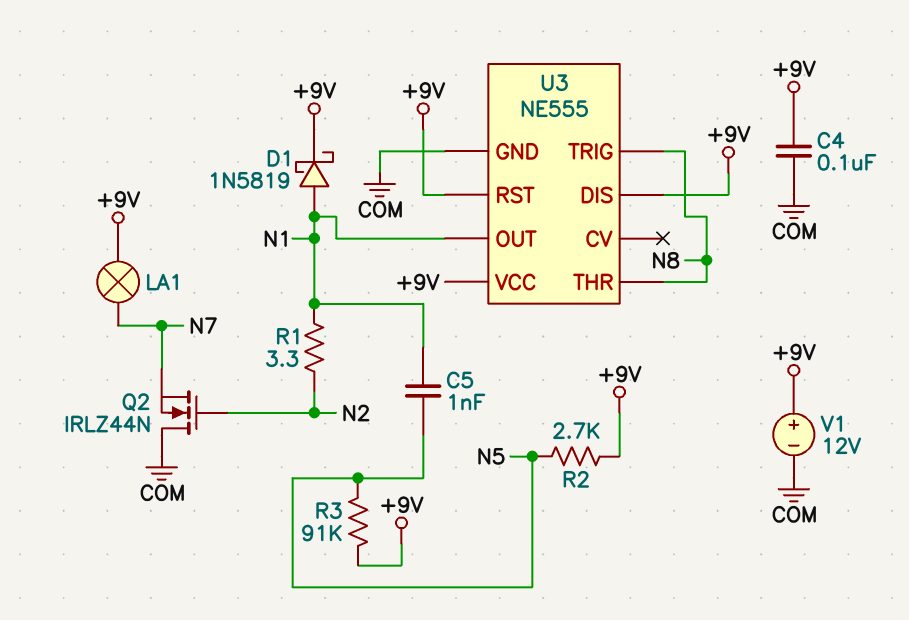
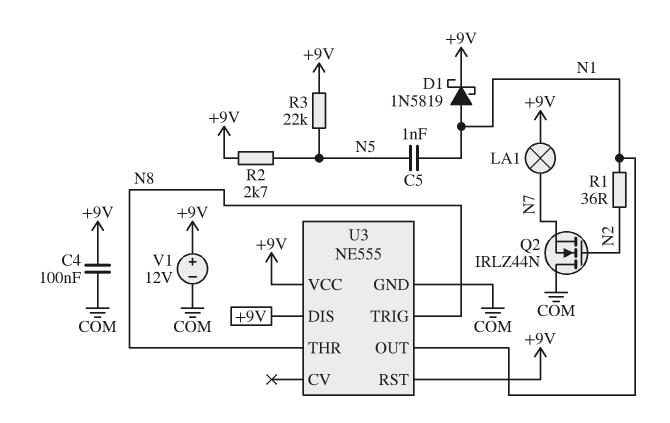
R1: 3.3 (N1, N2) -> 36 (N1, N2)
R3: 91k (+9V, N5) -> 22k (+9V, N5)

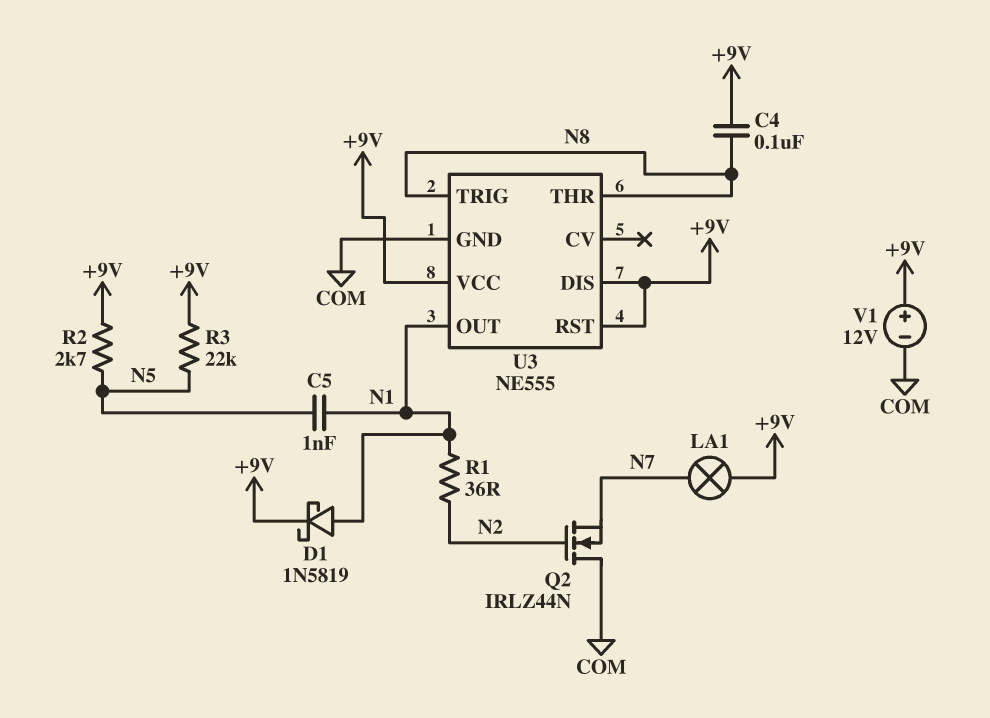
C4: 100nF (+9V, COM) -> 100nF (+9V, N8)

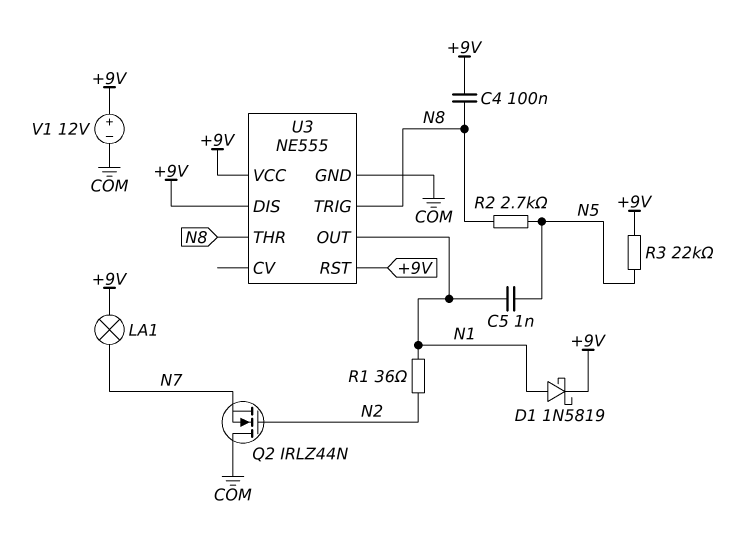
R2: 2.7k (+9V, N5) -> 2.7k (N5, N8)

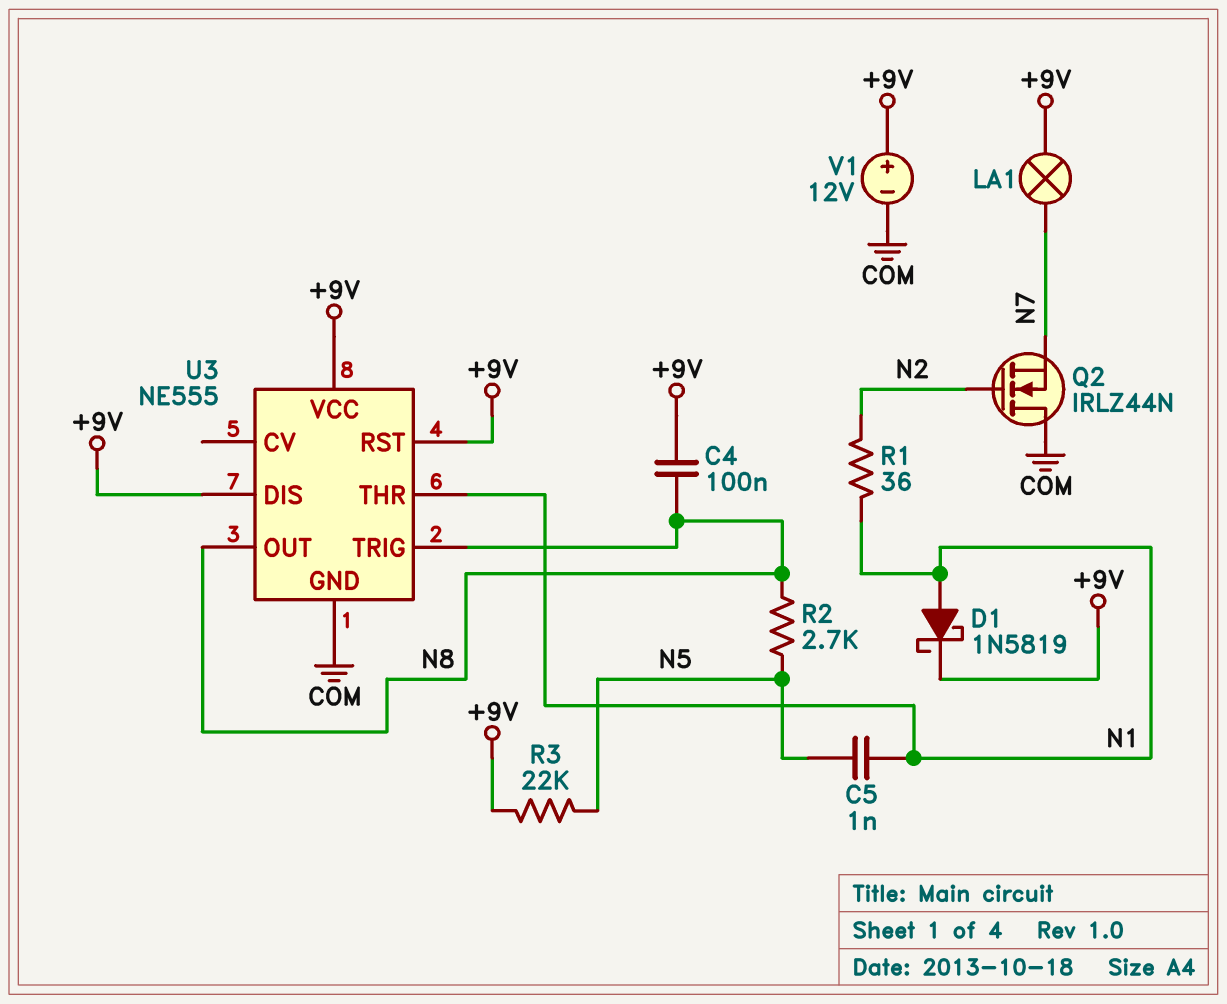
U3 pin OUT: N1 -> N8
U3 pin THR: N8 -> N1

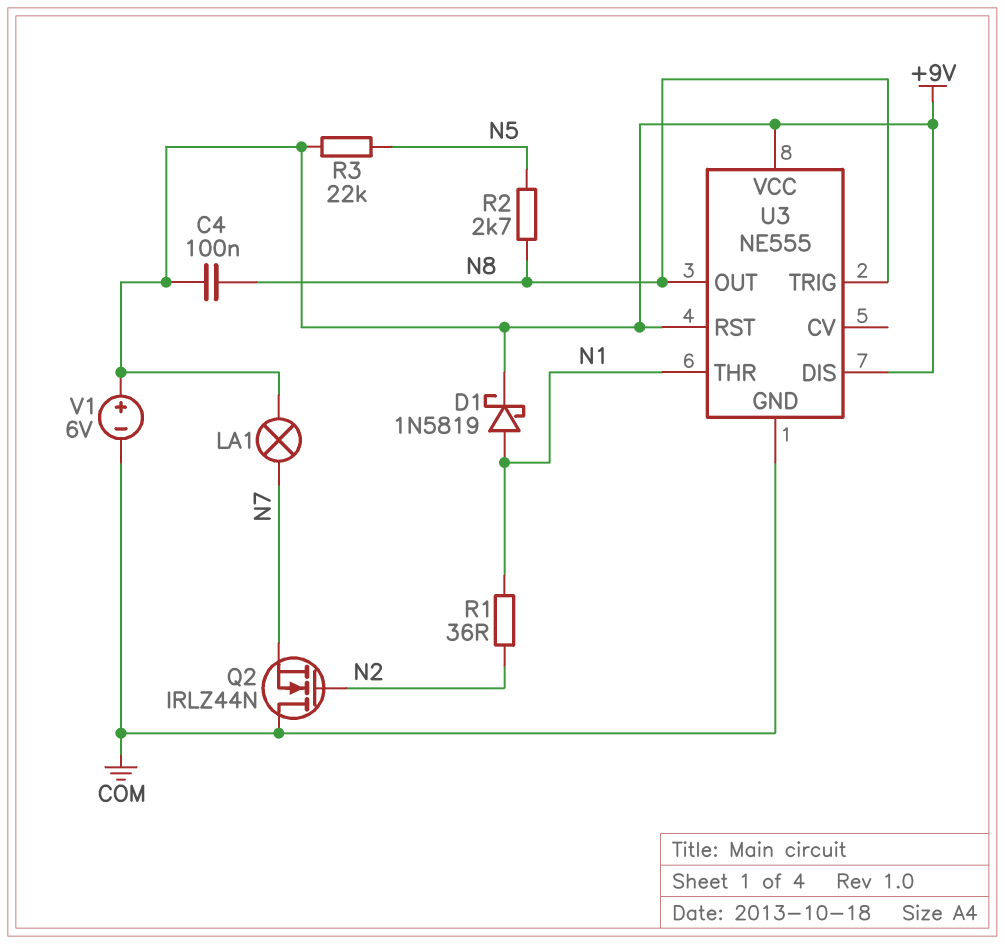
C5: 1nF (N1, N5) -> none
V1: 12V (plus +9V, minus COM) -> 6V (plus +9V, minus COM)

